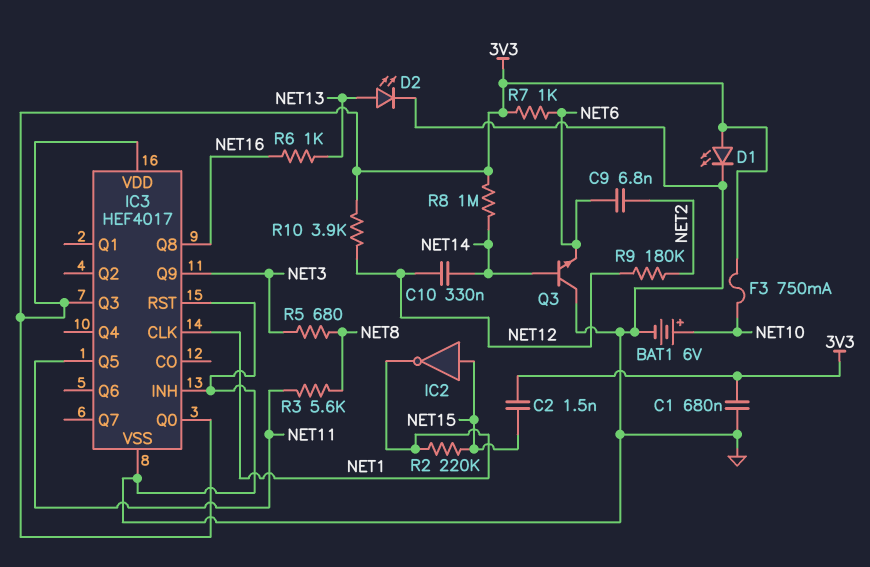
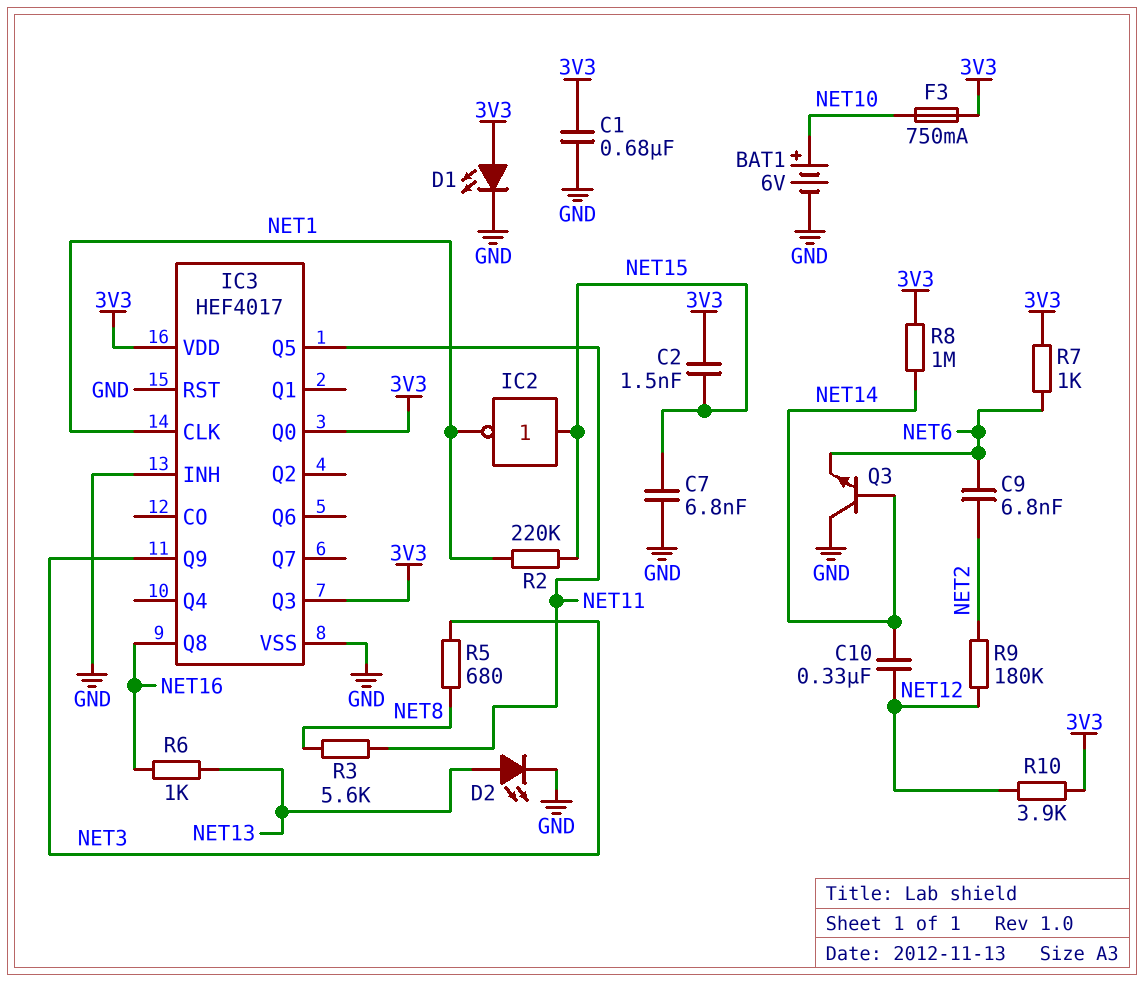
C7: none -> 6.8nF (GND, NET15)

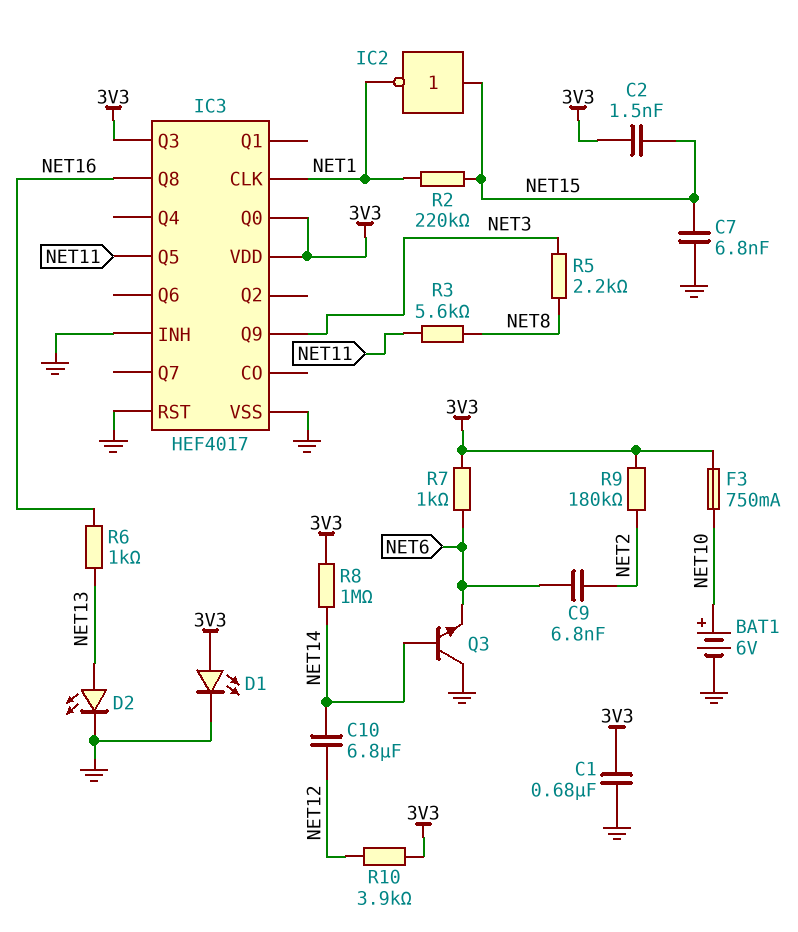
C10: 330nF (NET12, NET14) -> 6.8uF (NET12, NET14)
R5: 680 (NET3, NET8) -> 2.2k (NET3, NET8)
R9: 180k (NET2, NET12) -> 180k (3V3, NET2)

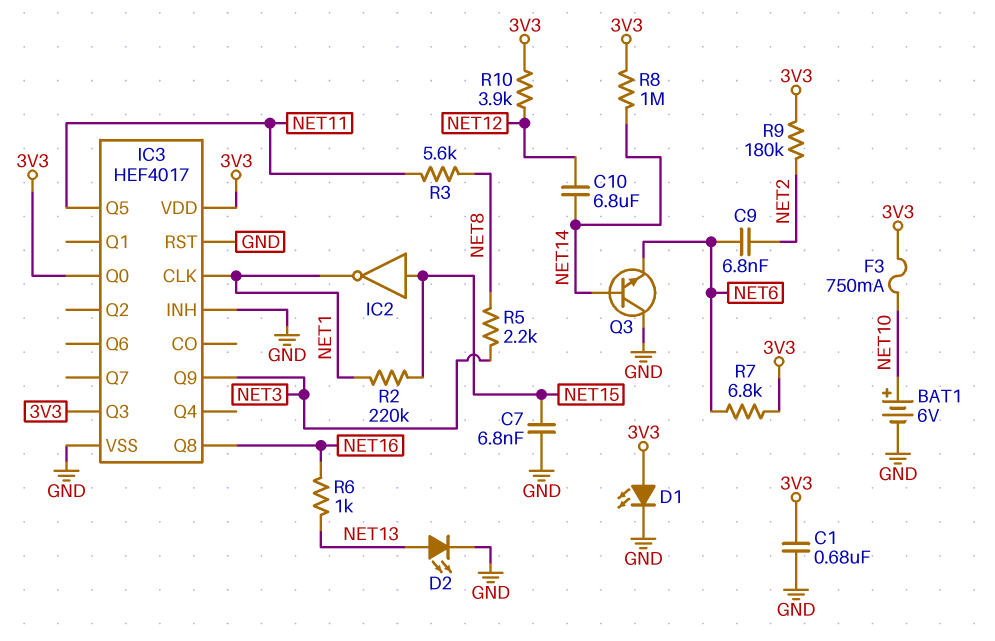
C2: 1.5nF (3V3, NET15) -> none
R7: 1k (3V3, NET6) -> 6.8k (3V3, NET6)

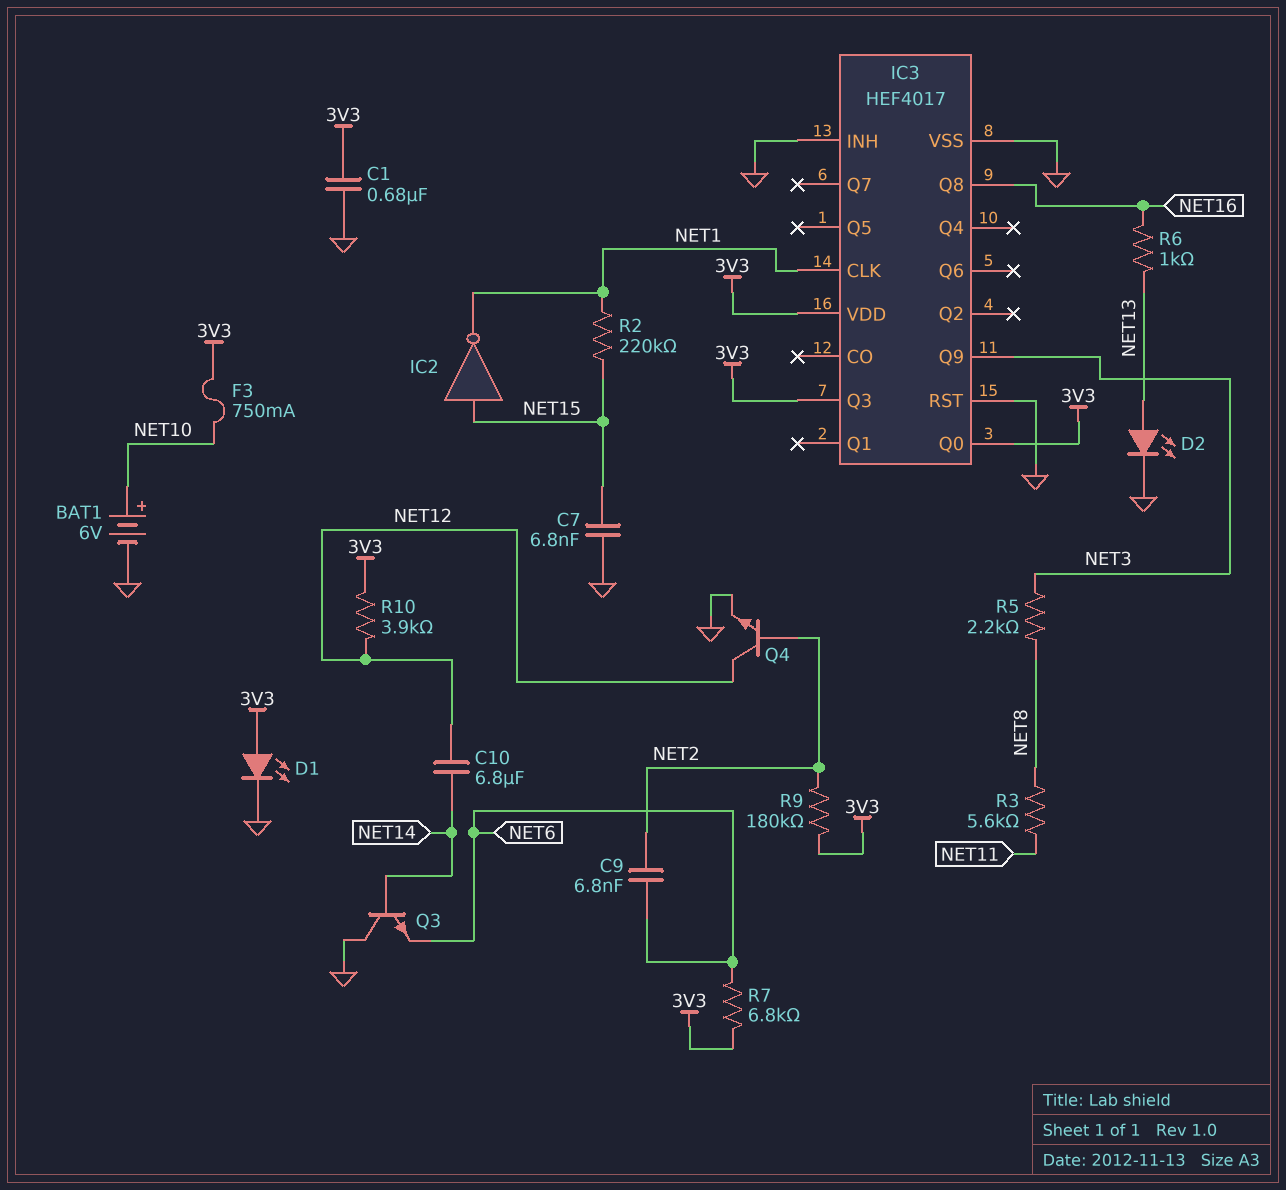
IC3 pin Q5: NET11 -> none
Q4: none -> NPN (B NET2, C NET12, E GND)
R8: 1M (3V3, NET14) -> none

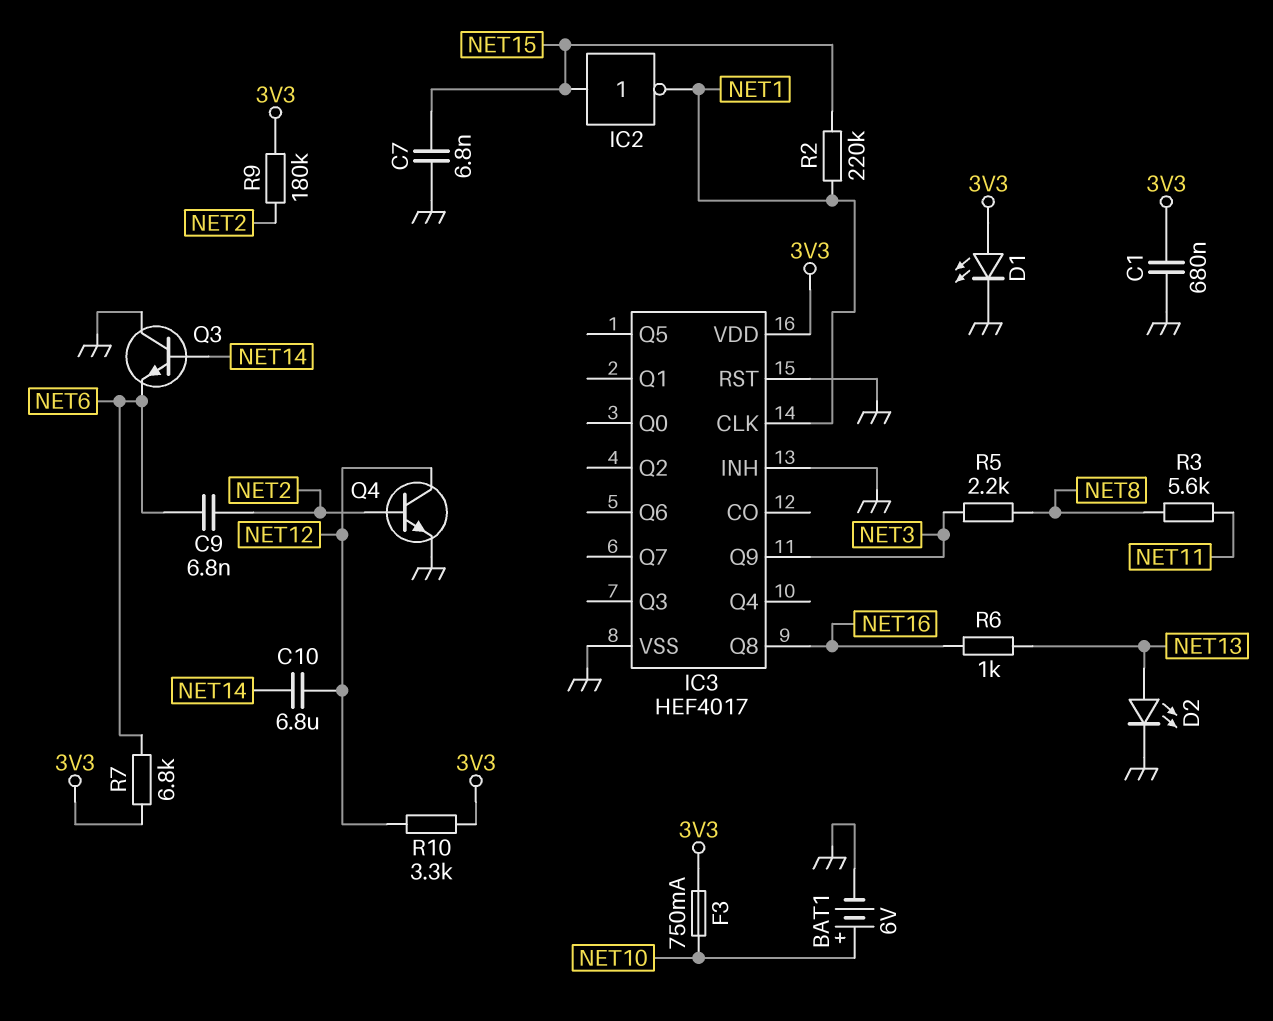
IC3 pin Q0: 3V3 -> none
IC3 pin Q3: 3V3 -> none
R10: 3.9k (3V3, NET12) -> 3.3k (3V3, NET12)

